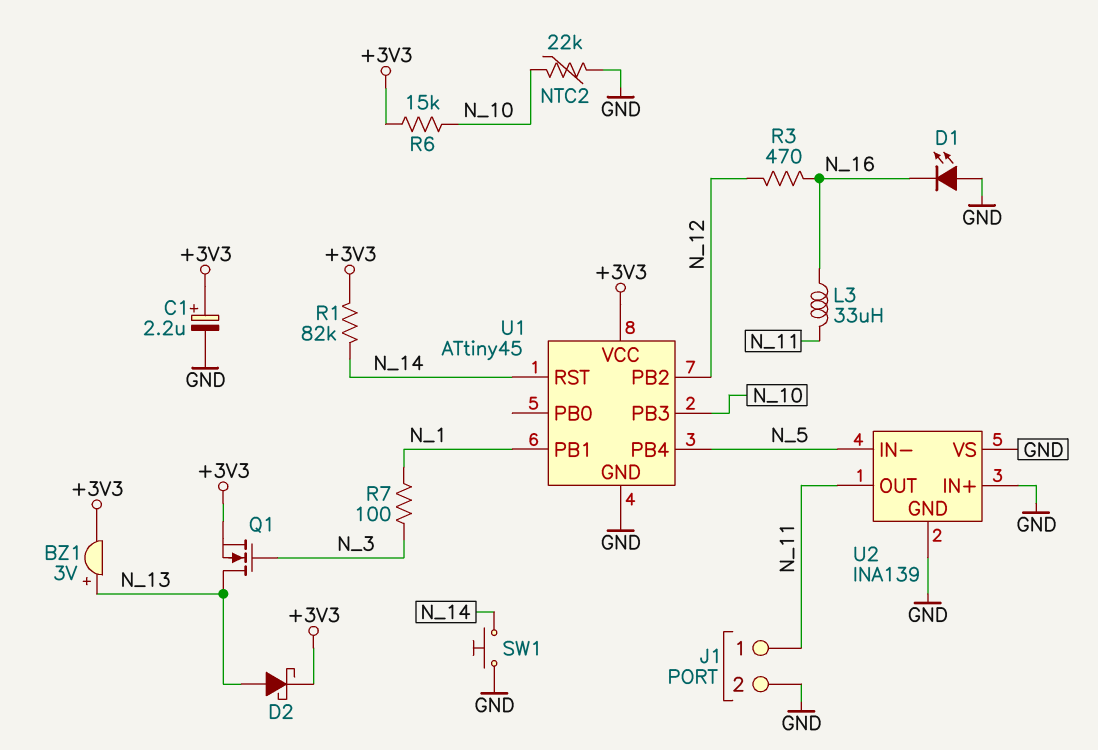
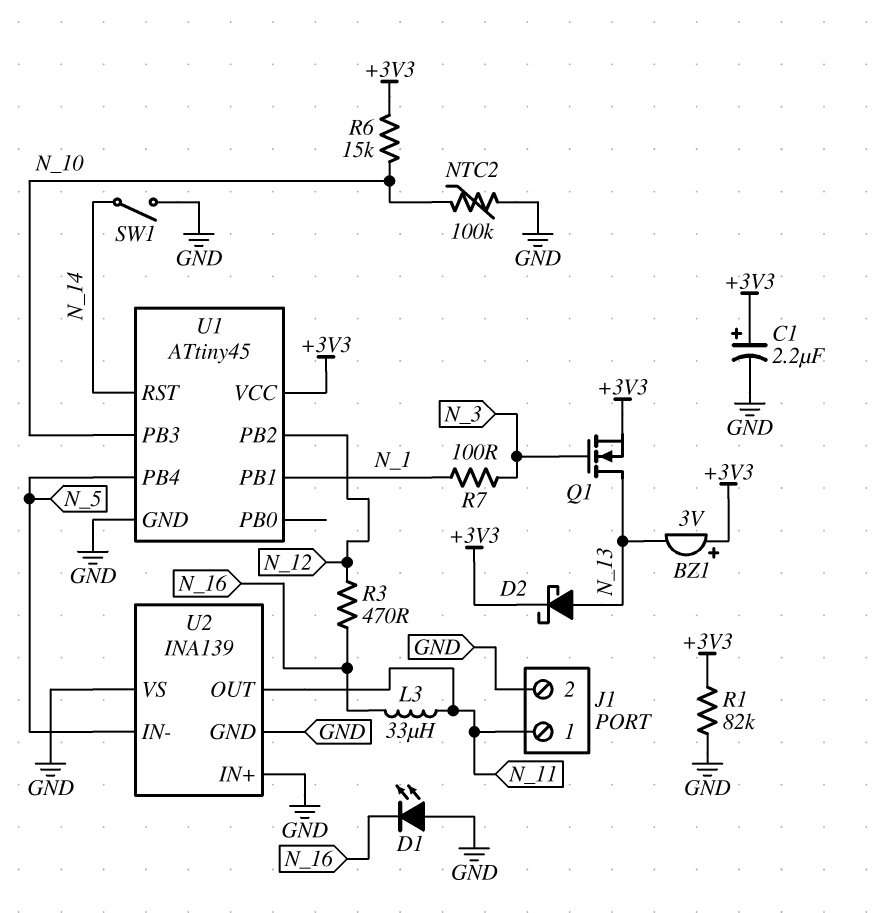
BZ1: buzzer 3V (plus N_13, minus +3V3) -> buzzer 3V (plus +3V3, minus N_13)
NTC2: 22k (GND, N_10) -> 100k (GND, N_10)
R1: 82k (+3V3, N_14) -> 82k (+3V3, GND)
SW1: button (GND, N_14) -> switch (GND, N_14)

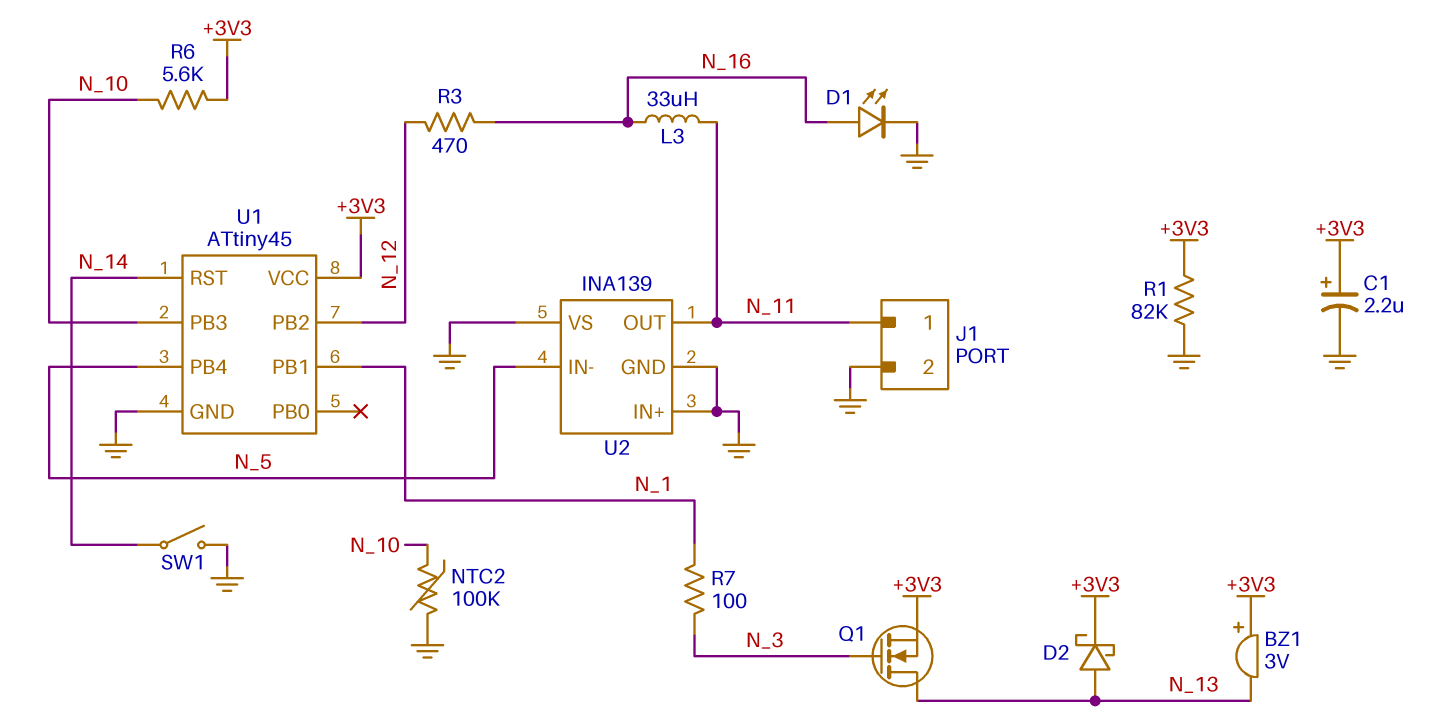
D1: LED (A GND, K N_16) -> LED (A N_16, K GND)
R6: 15k (+3V3, N_10) -> 5.6k (+3V3, N_10)

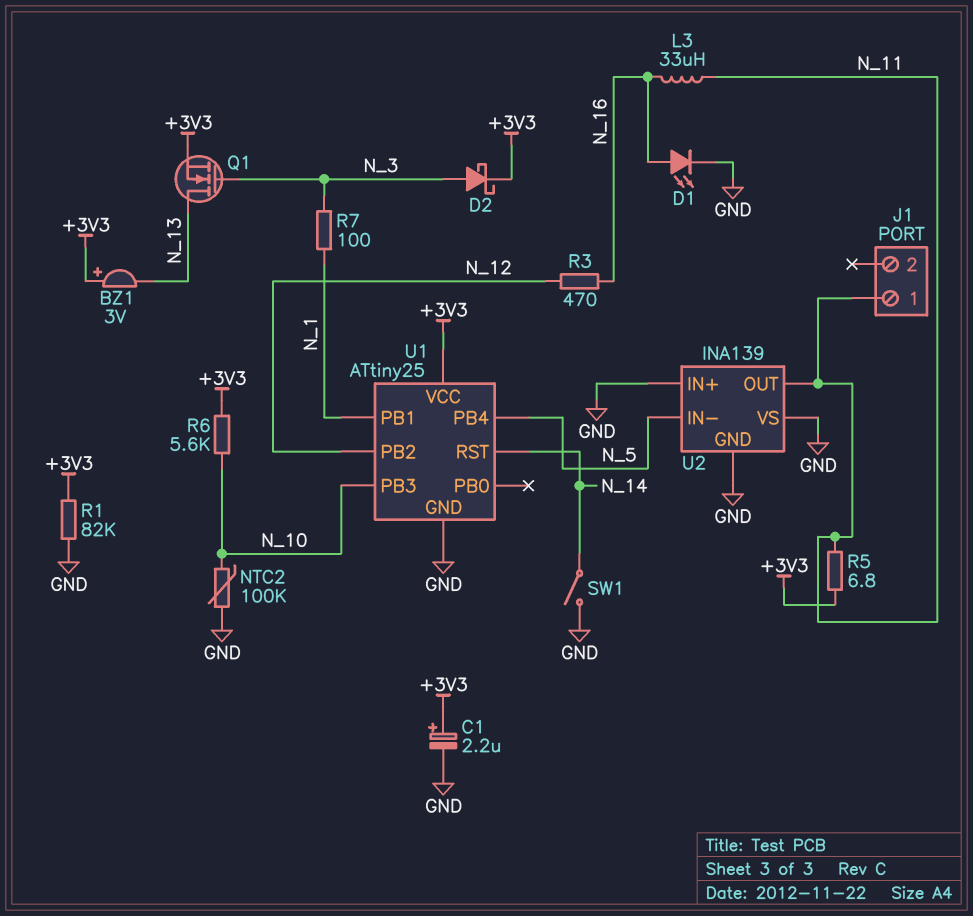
D2: schottky (A N_13, K +3V3) -> schottky (A N_3, K +3V3)
J1 pin 2: GND -> none
R5: none -> 6.8 (+3V3, N_11)
U1: ATtiny45 -> ATtiny25

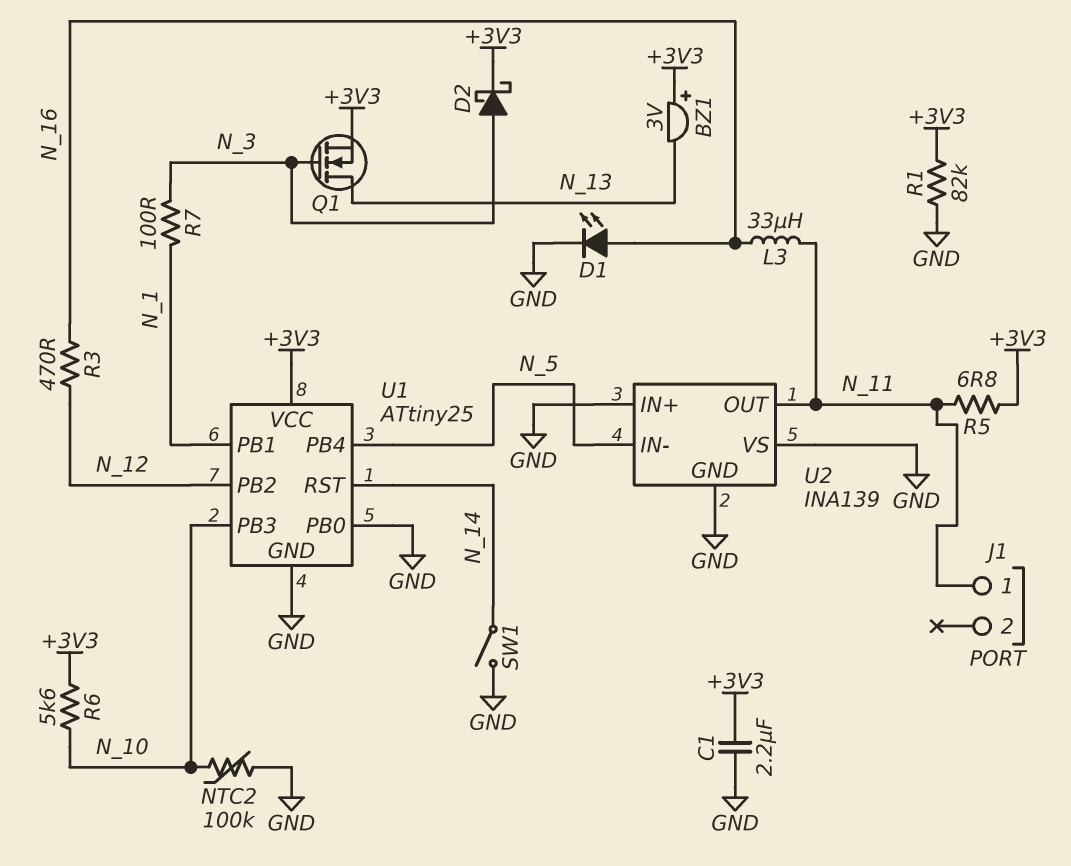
C1: 2.2uF (plus +3V3, minus GND) -> 2.2uF (+3V3, GND)
U1 pin PB0: none -> GND

